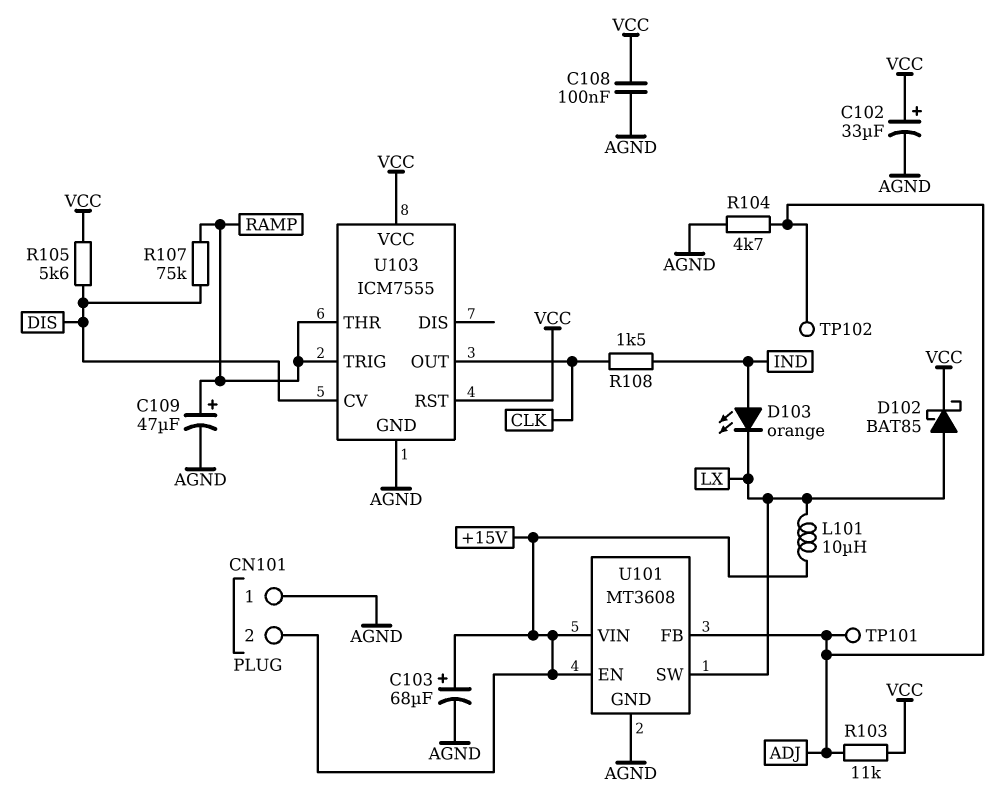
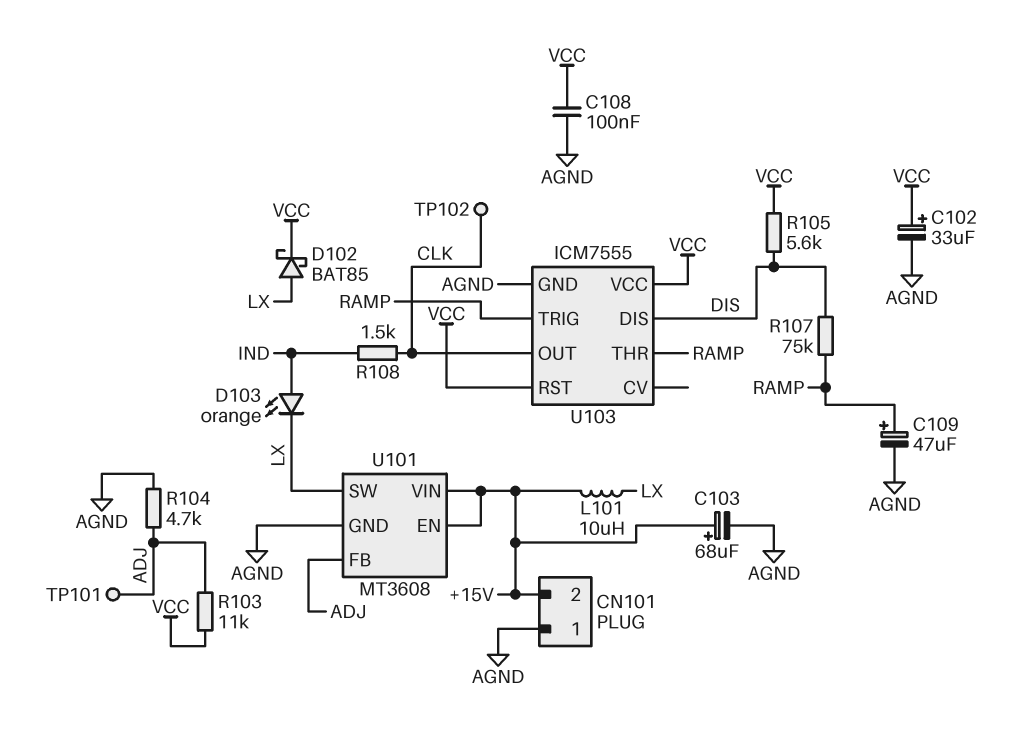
TP102: test point (ADJ) -> test point (CLK)
U103 pin CV: DIS -> none
U103 pin DIS: none -> DIS

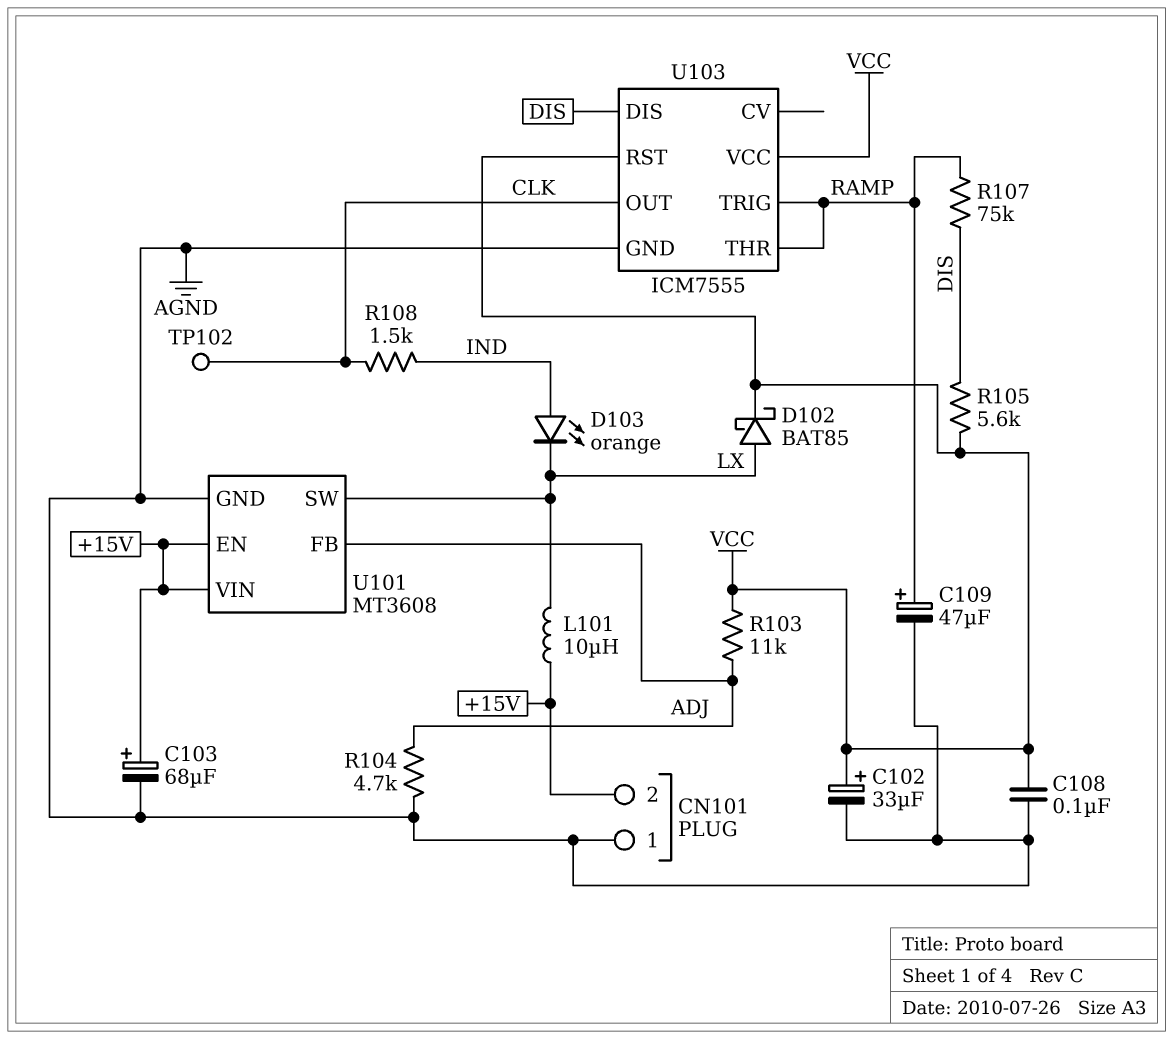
TP101: test point (ADJ) -> none

